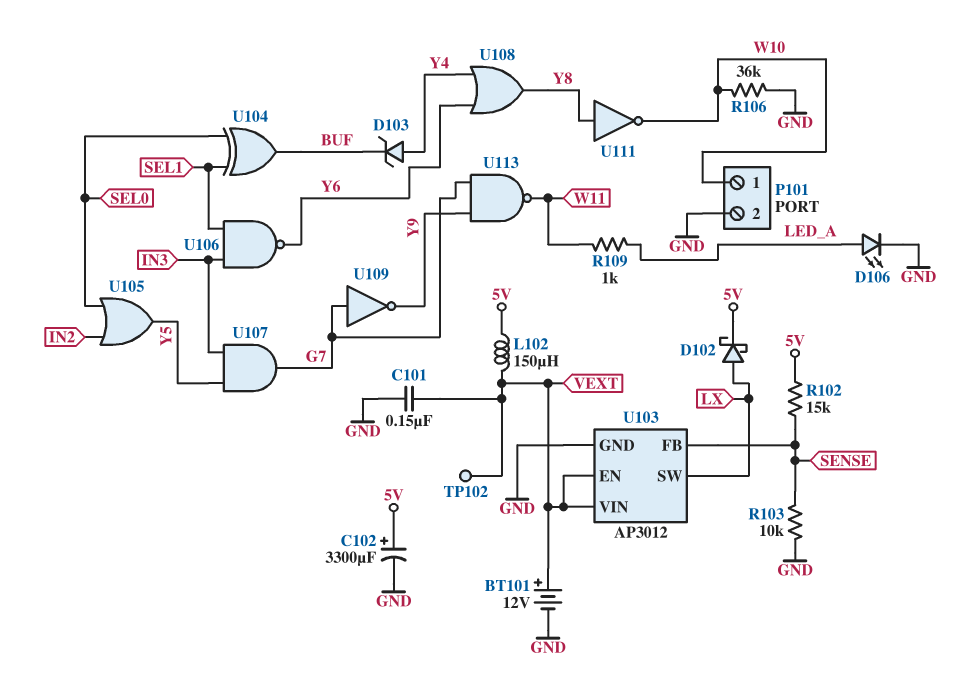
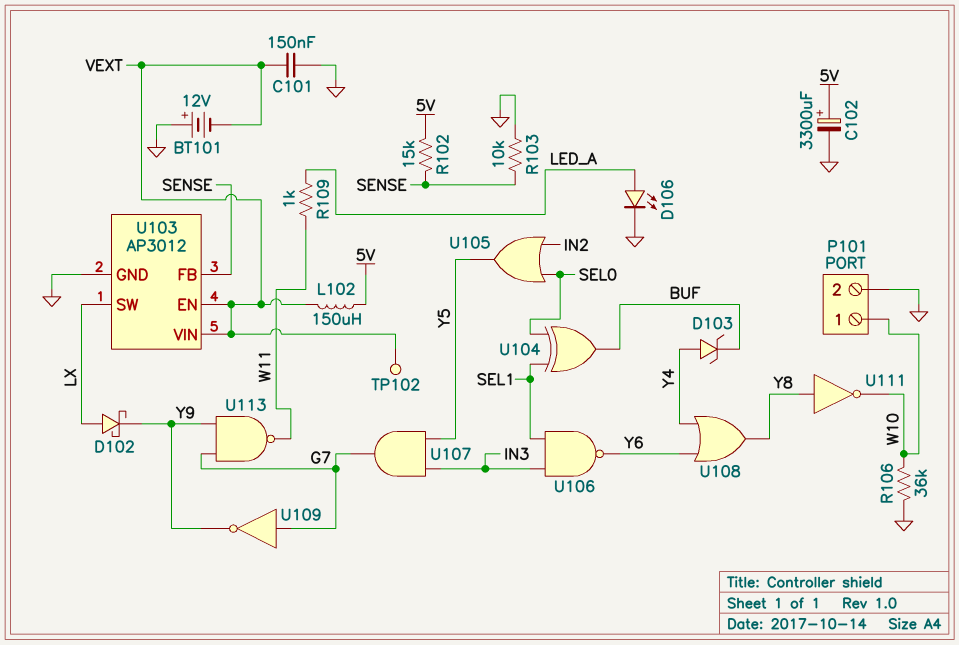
BT101: 12V (plus VEXT, minus GND) -> 12V (plus GND, minus VEXT)
D102: schottky (A LX, K 5V) -> schottky (A LX, K Y9)

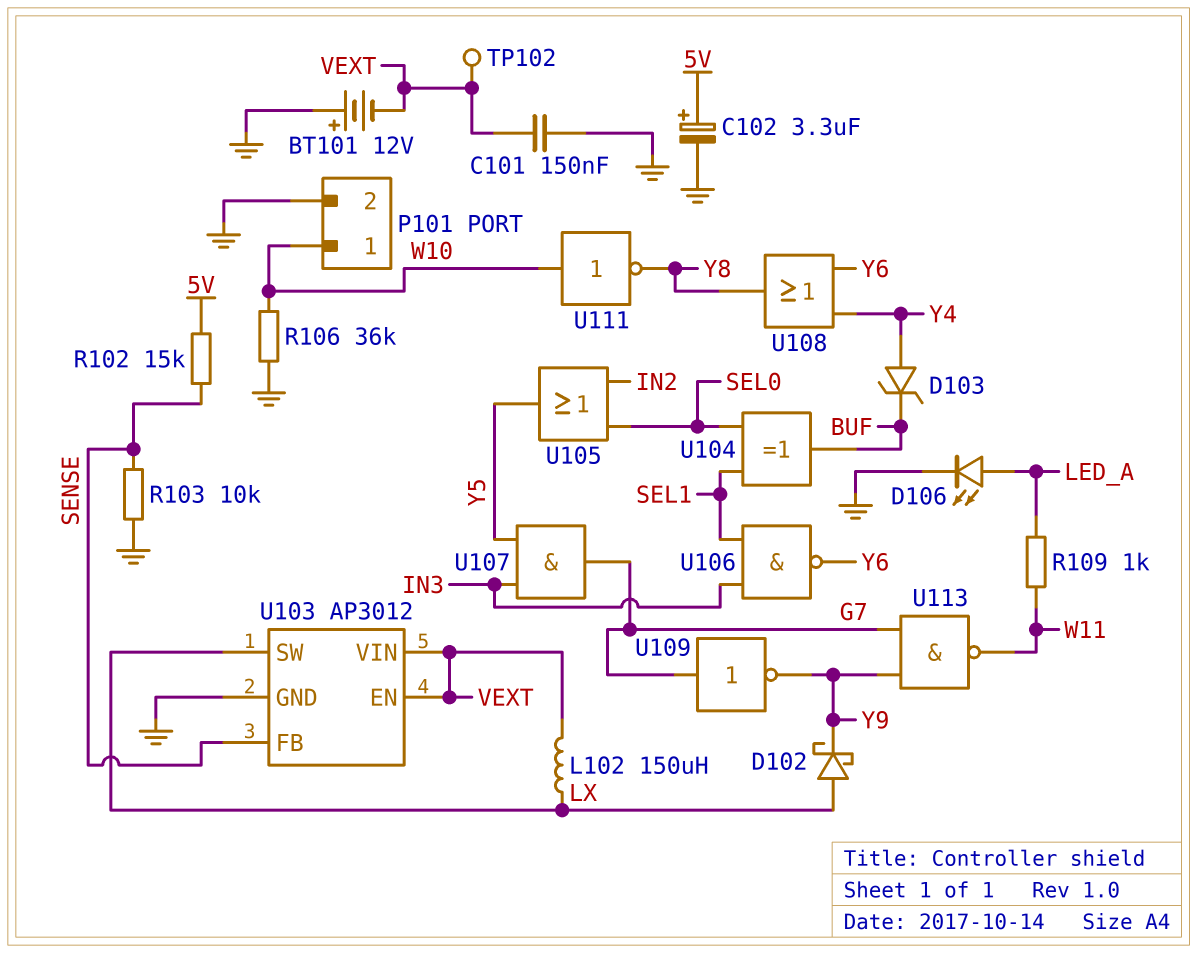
C102: 3300uF (plus 5V, minus GND) -> 3.3uF (plus 5V, minus GND)
L102: 150uH (5V, VEXT) -> 150uH (LX, VEXT)
U111: NOT (in Y8, out W10) -> NOT (in W10, out Y8)

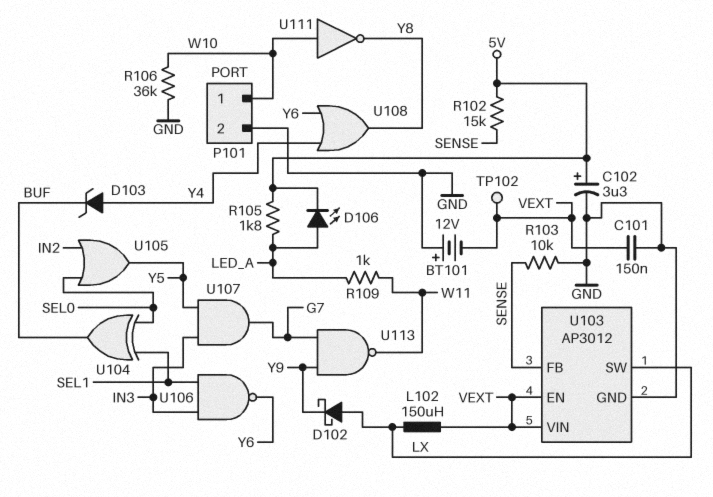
D106: LED (A LED_A, K GND) -> LED (A LED_A, K 5V)
R105: none -> 1.8k (5V, LED_A)
U109: NOT (in G7, out Y9) -> none

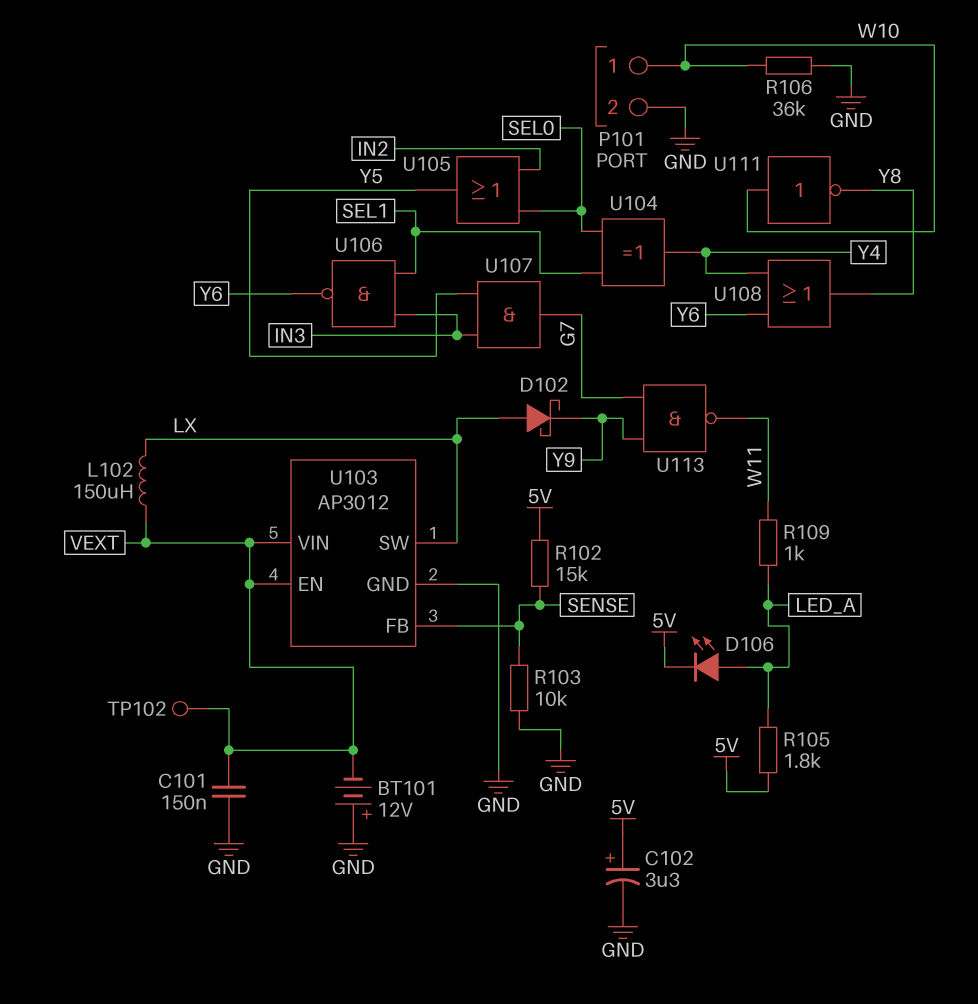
D103: zener (A Y4, K BUF) -> none
U104: XOR (in SEL0, in SEL1, out BUF) -> XOR (in SEL0, in SEL1, out Y4)

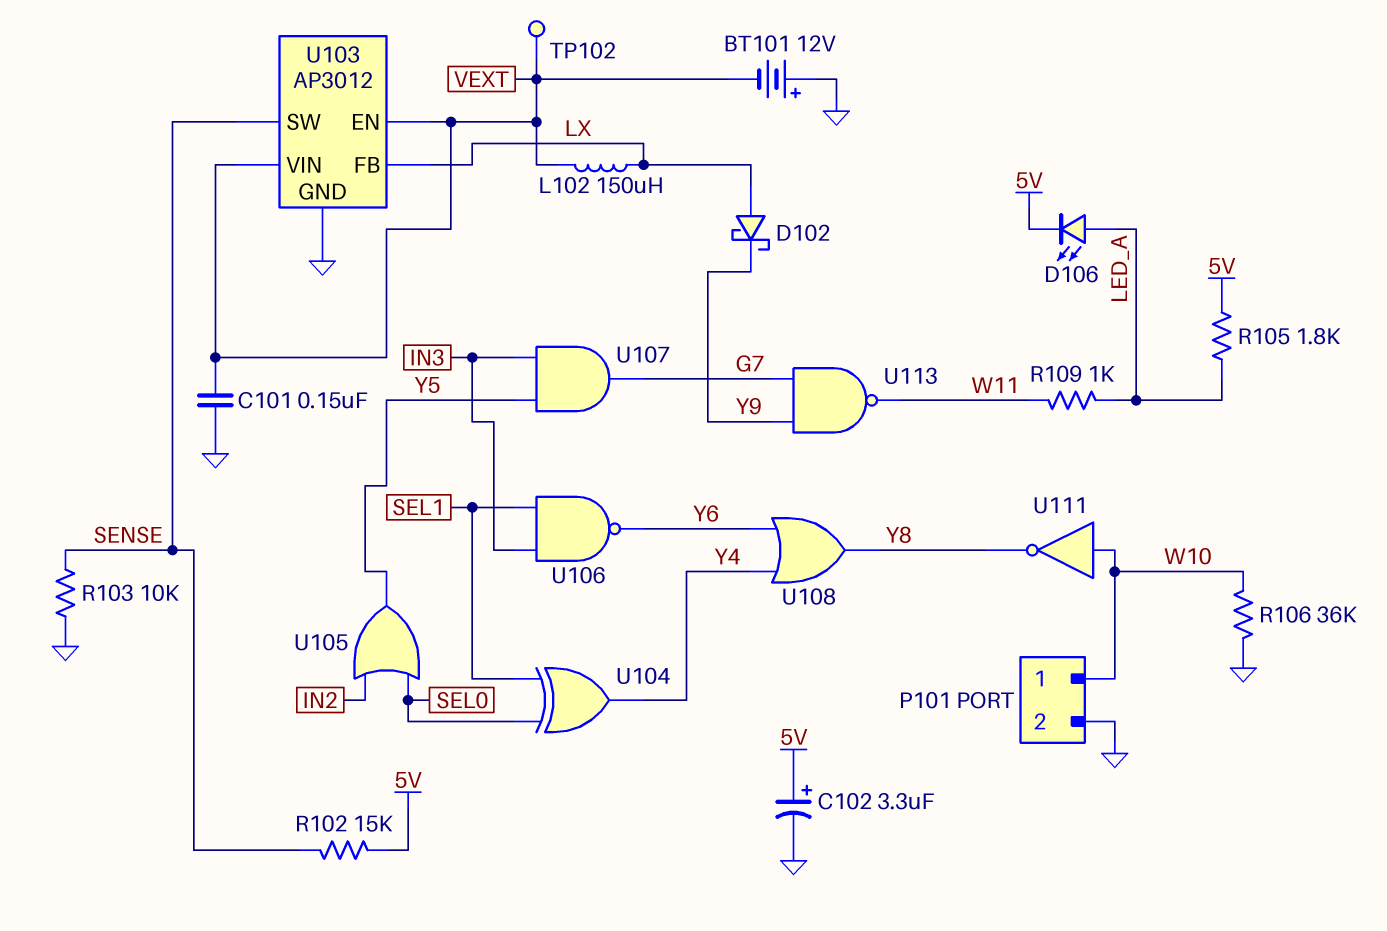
U103 pin FB: SENSE -> LX
U103 pin SW: LX -> SENSE

